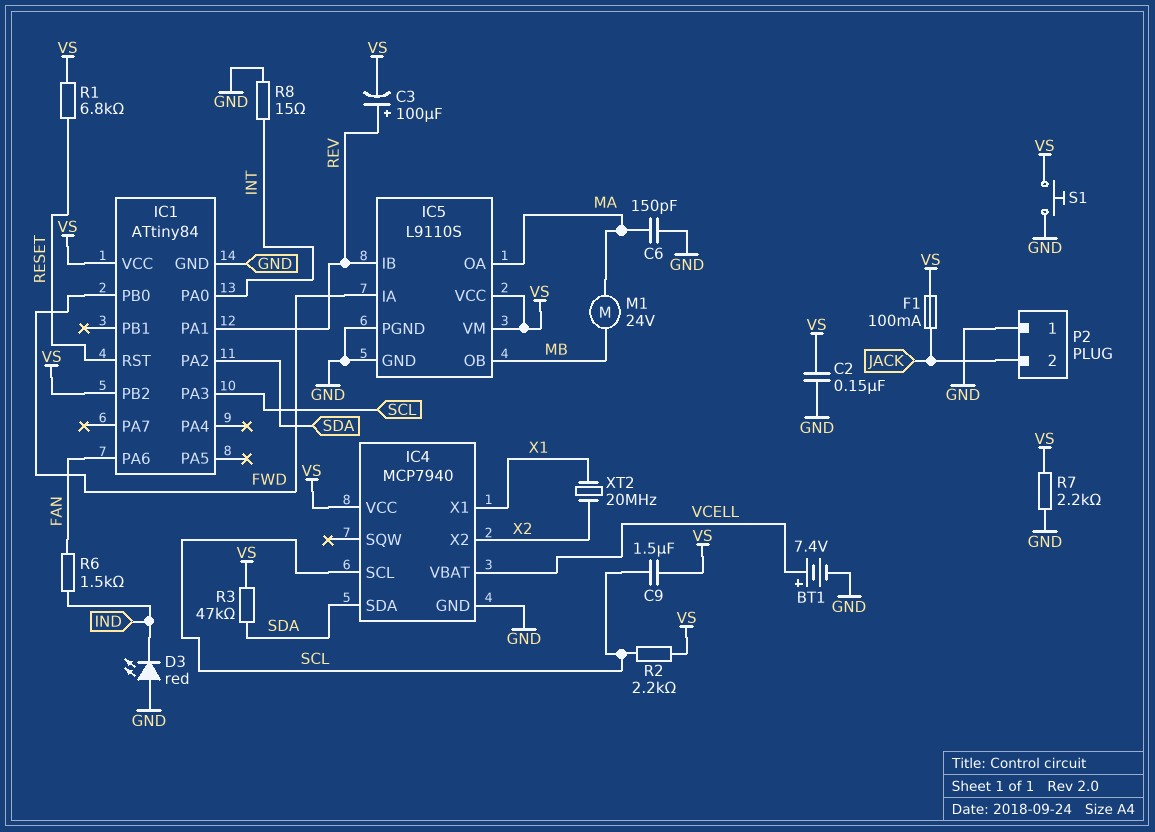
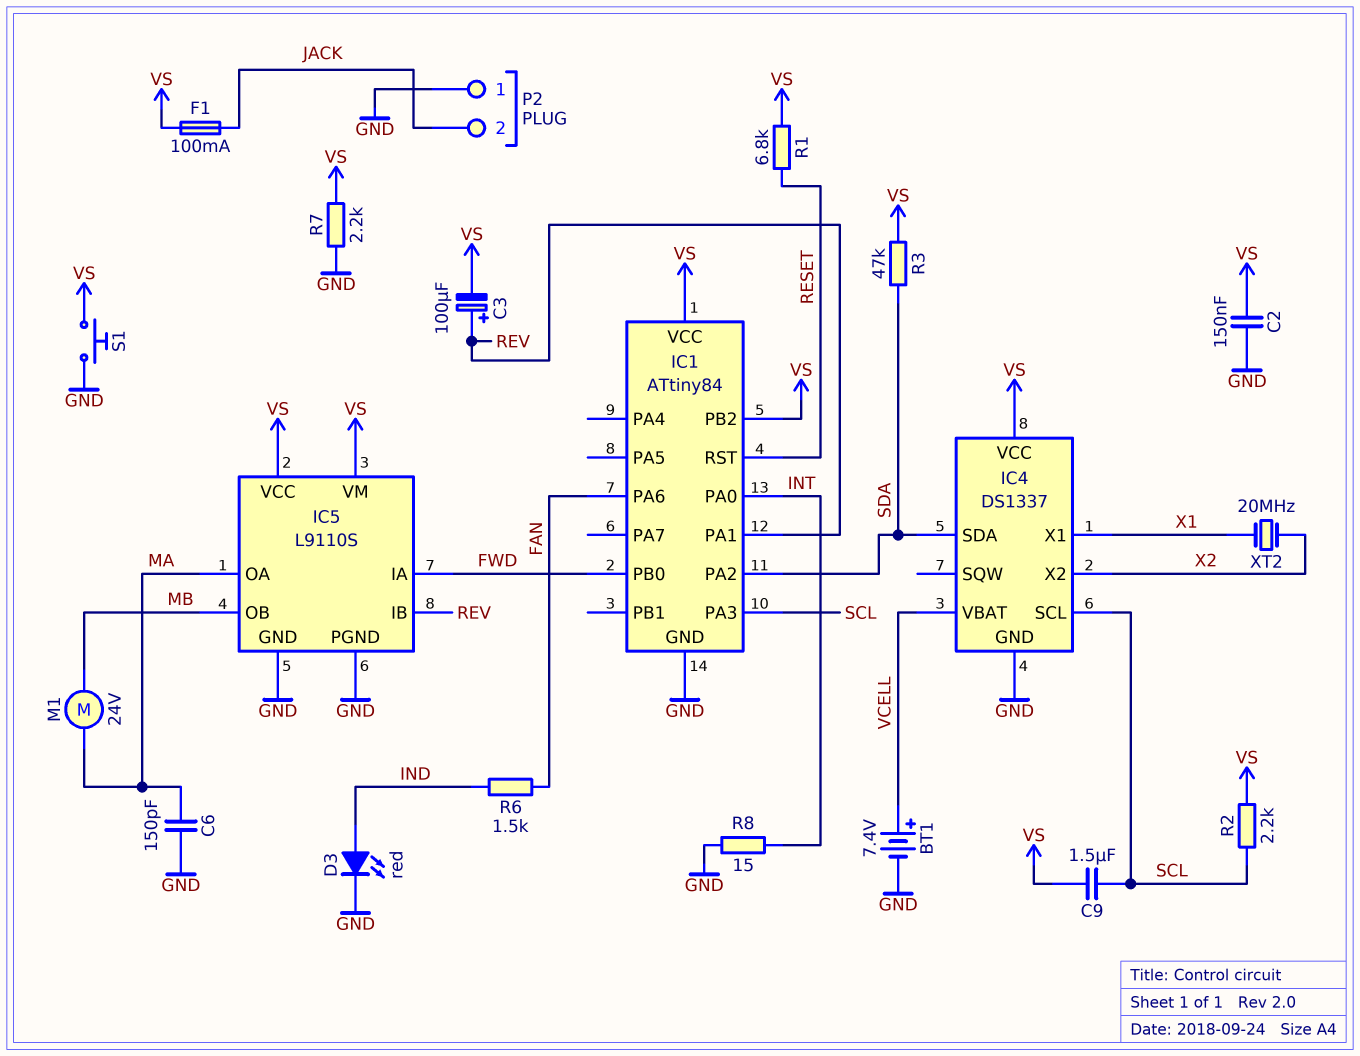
D3: LED red (A GND, K IND) -> LED red (A IND, K GND)
IC4: MCP7940 -> DS1337

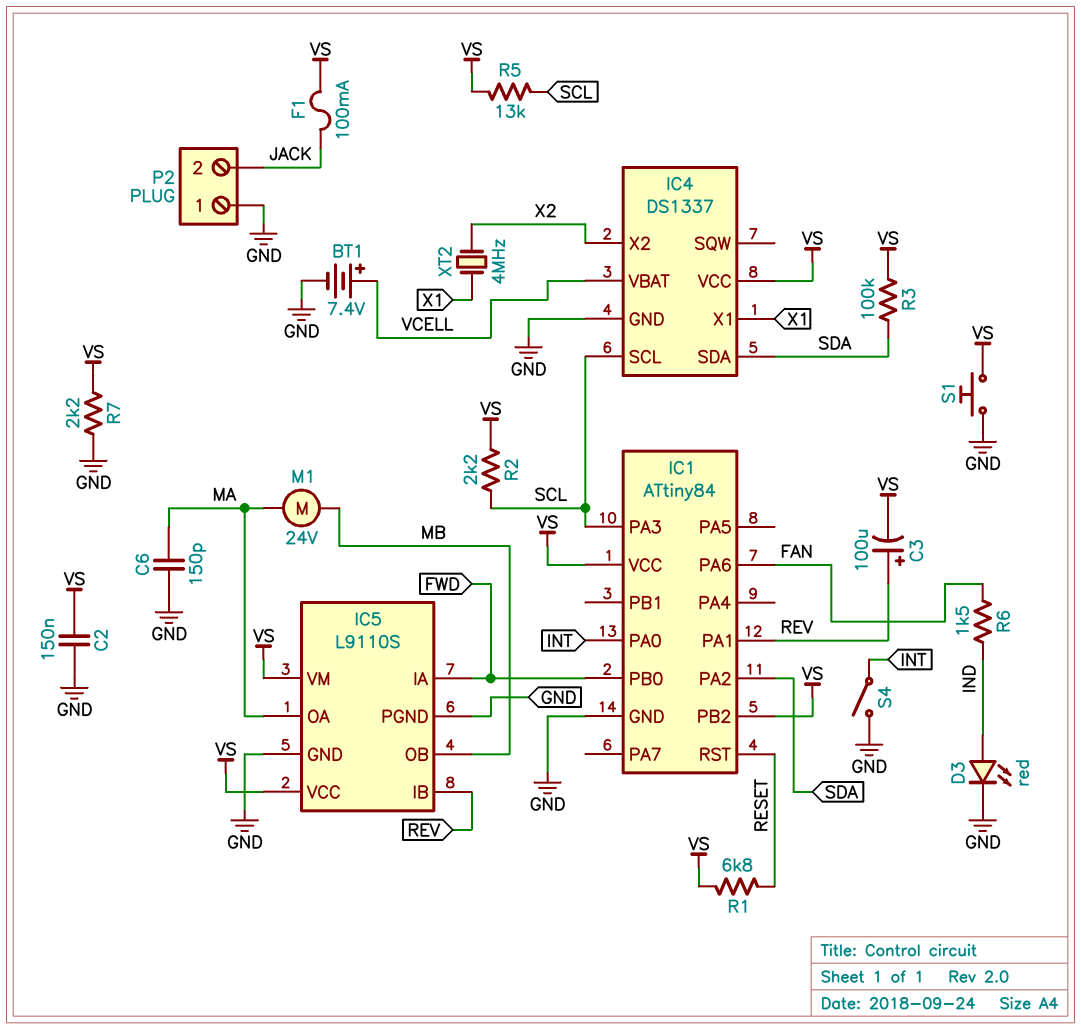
C9: 1.5uF (SCL, VS) -> none
R3: 47k (SDA, VS) -> 100k (SDA, VS)
R5: none -> 13k (SCL, VS)
R8: 15 (GND, INT) -> none
S4: none -> switch (GND, INT)
XT2: 20MHz (X1, X2) -> 4MHz (X1, X2)

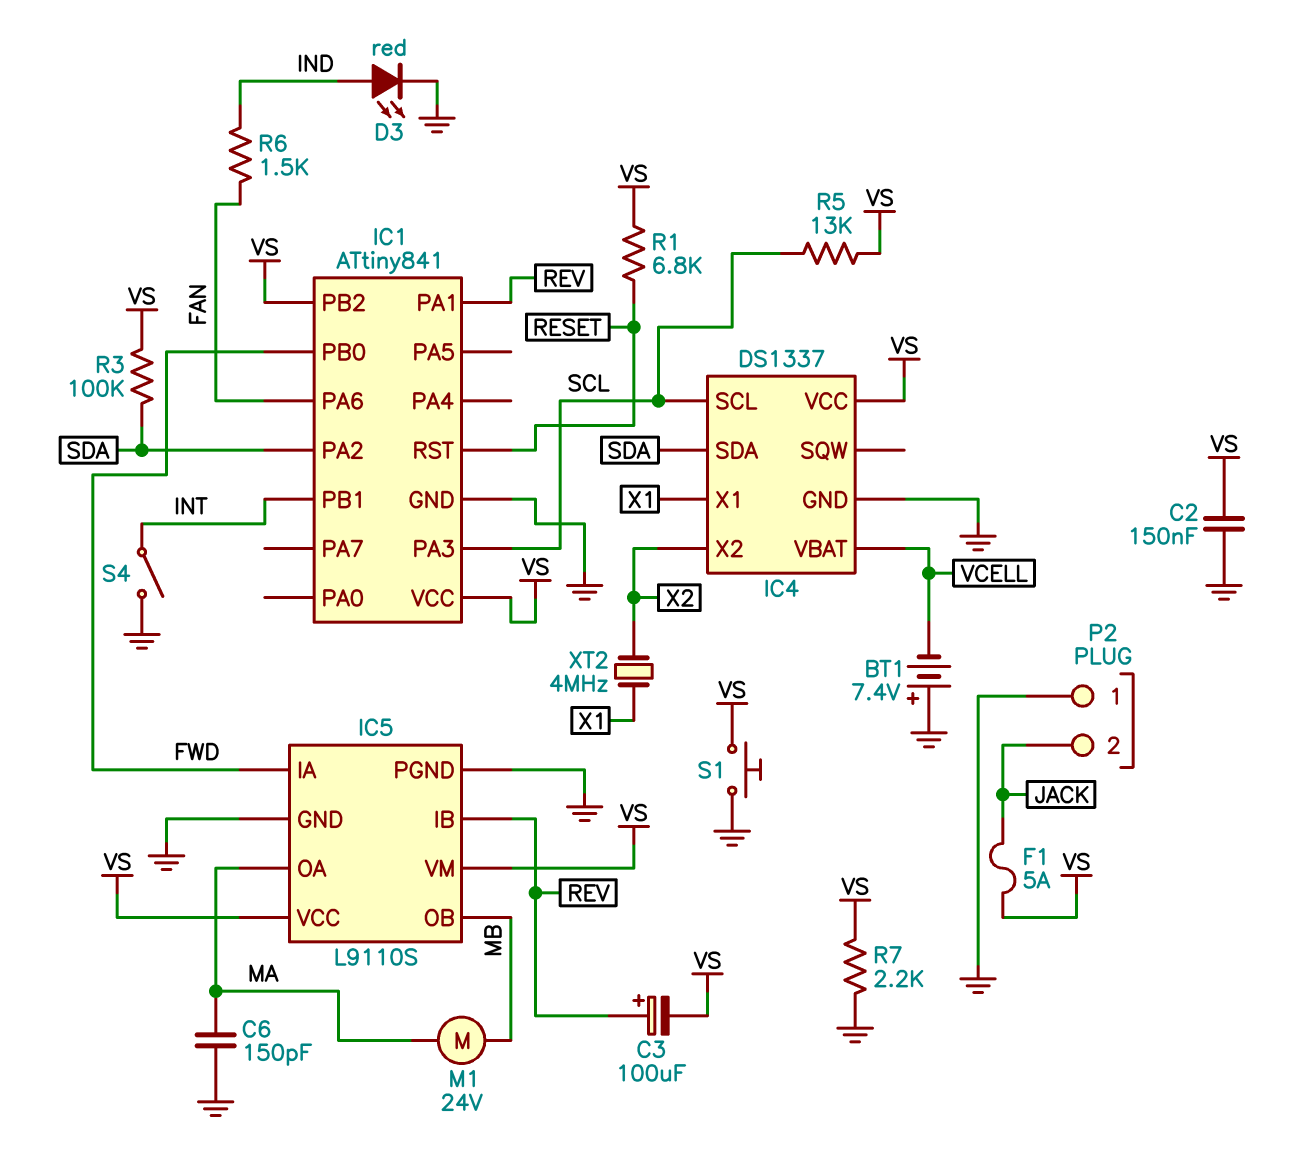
BT1: 7.4V (plus VCELL, minus GND) -> 7.4V (plus GND, minus VCELL)
F1: 100mA (JACK, VS) -> 5A (JACK, VS)
IC1: ATtiny84 -> ATtiny841
IC1 pin PA0: INT -> none
IC1 pin PB1: none -> INT
R2: 2.2k (SCL, VS) -> none

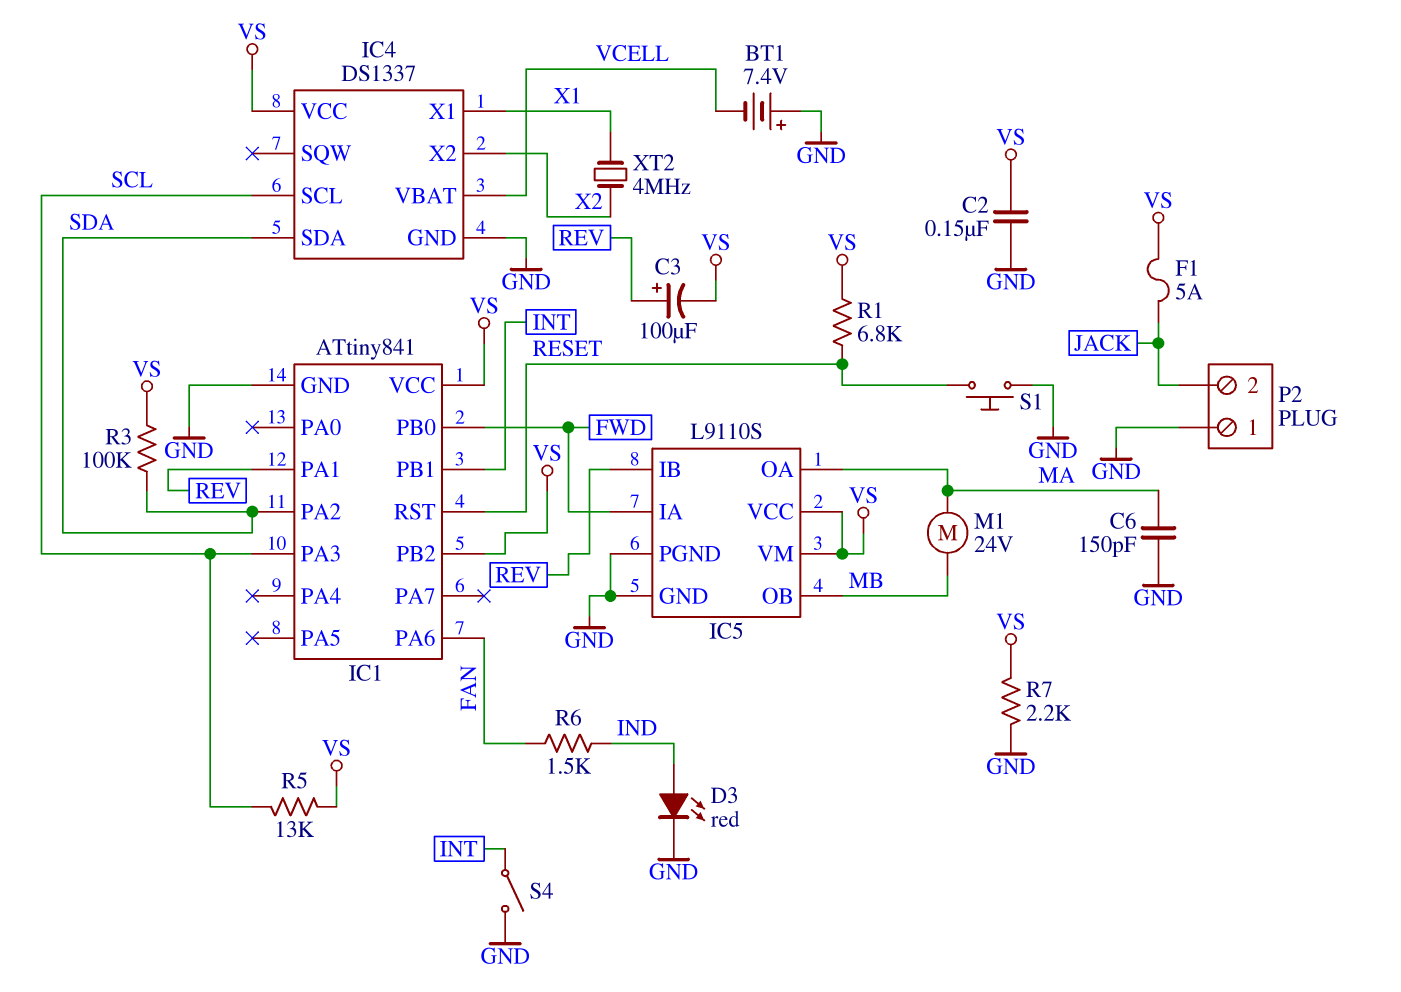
S1: button (GND, VS) -> button (GND, RESET)

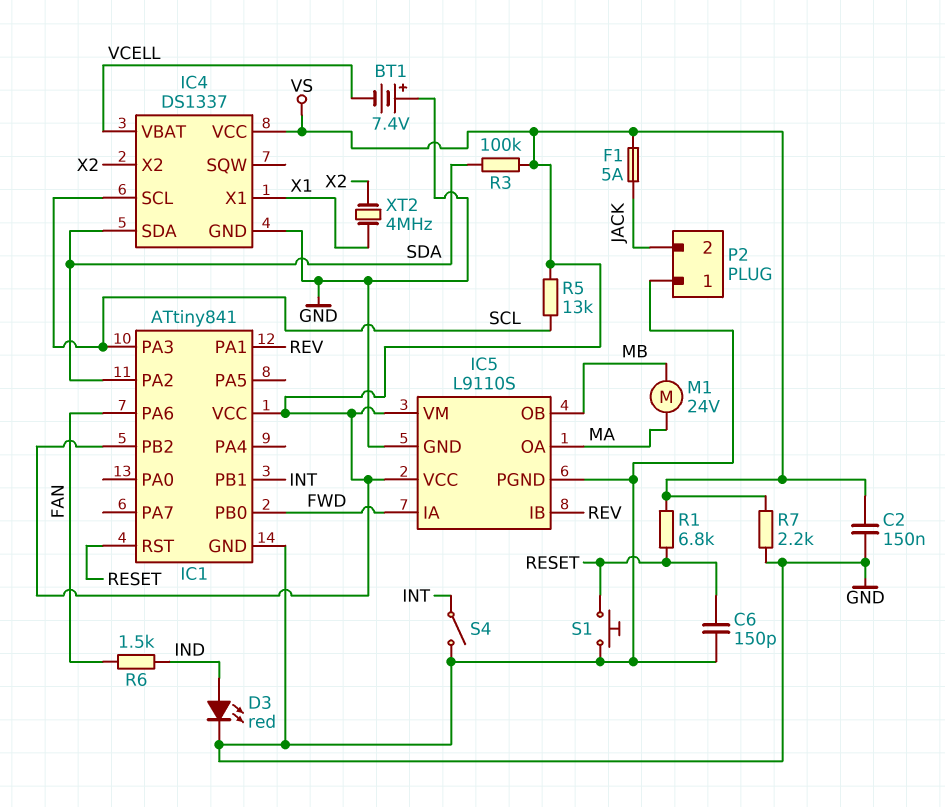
C3: 100uF (plus REV, minus VS) -> none
C6: 150pF (GND, MA) -> 150pF (GND, RESET)

